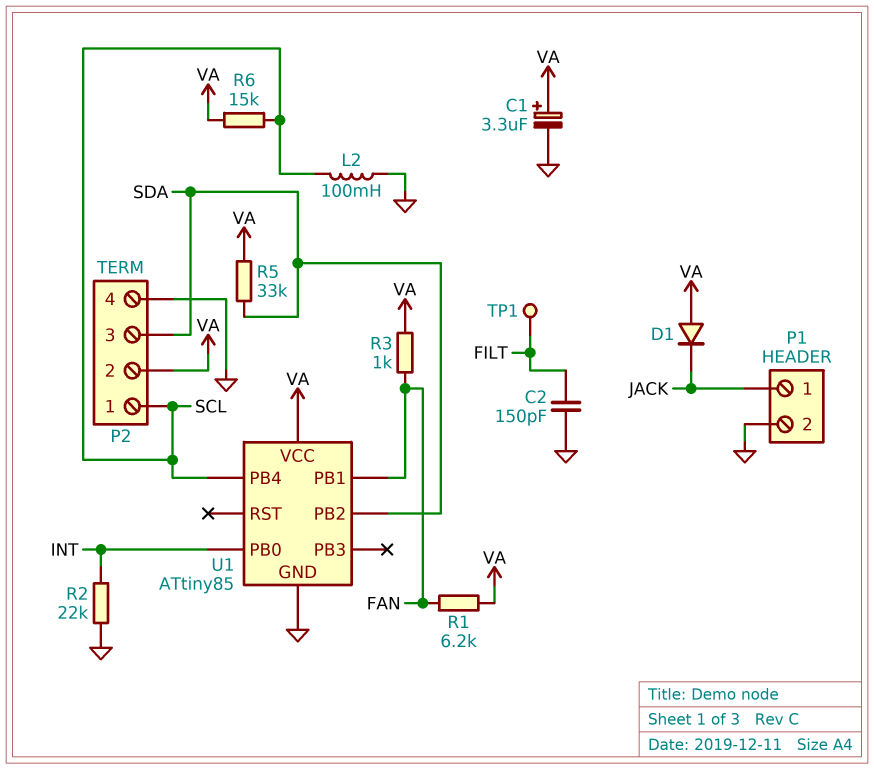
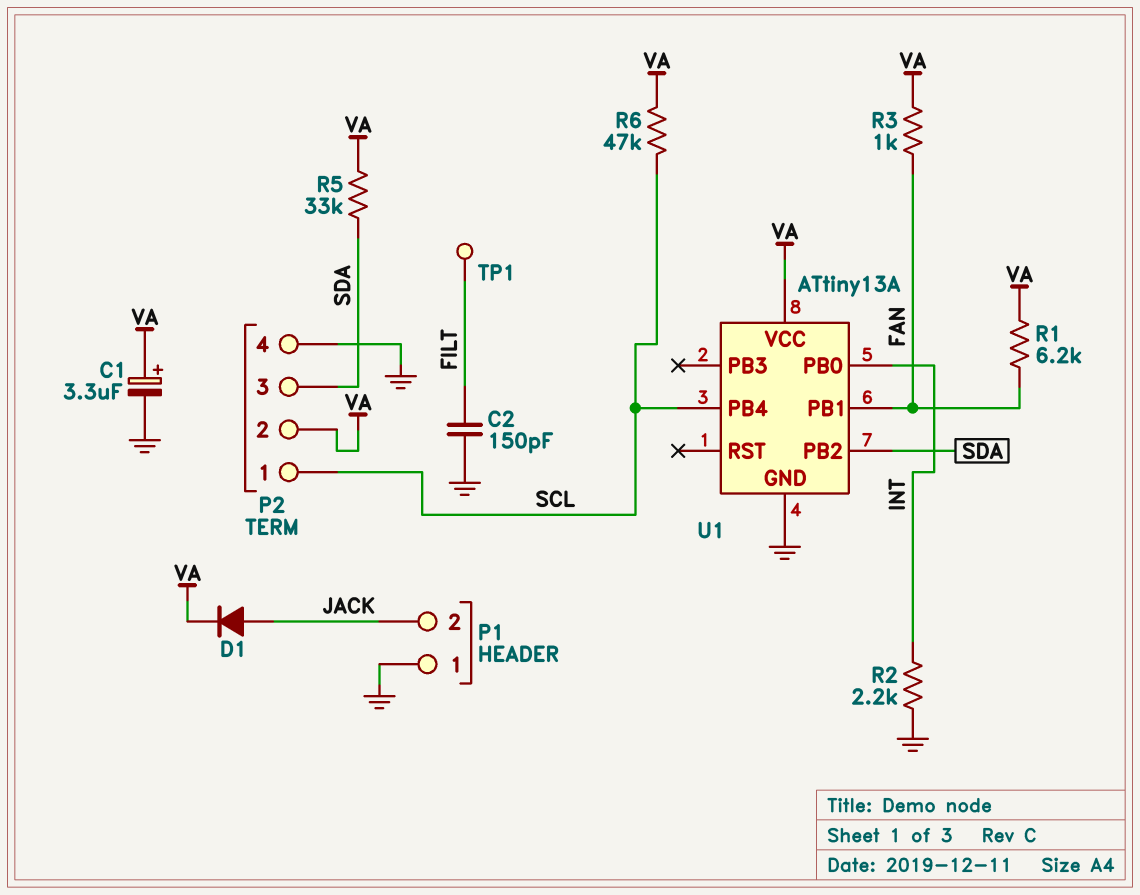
D1: diode (A VA, K JACK) -> diode (A JACK, K VA)
L2: 100mH (GND, SCL) -> none
P1 pin 1: JACK -> GND
P1 pin 2: GND -> JACK
R2: 22k (GND, INT) -> 2.2k (GND, INT)
R6: 15k (SCL, VA) -> 47k (SCL, VA)
U1: ATtiny85 -> ATtiny13A

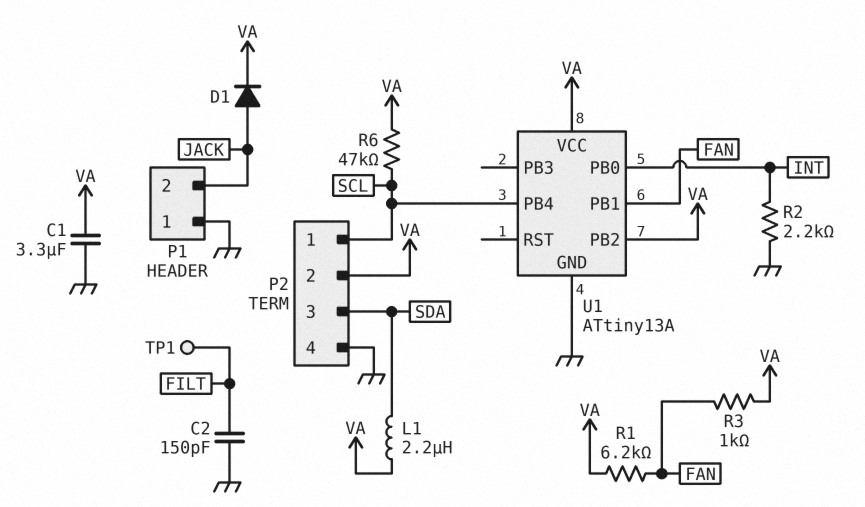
C1: 3.3uF (plus VA, minus GND) -> 3.3uF (GND, VA)
L1: none -> 2.2uH (SDA, VA)
R5: 33k (SDA, VA) -> none
U1 pin PB2: SDA -> VA

